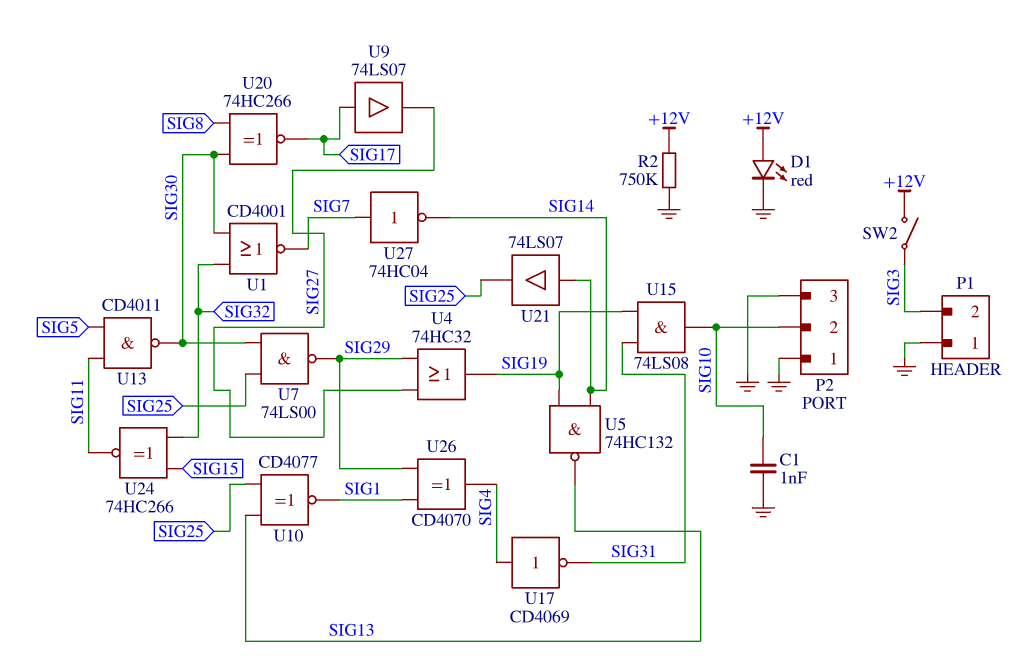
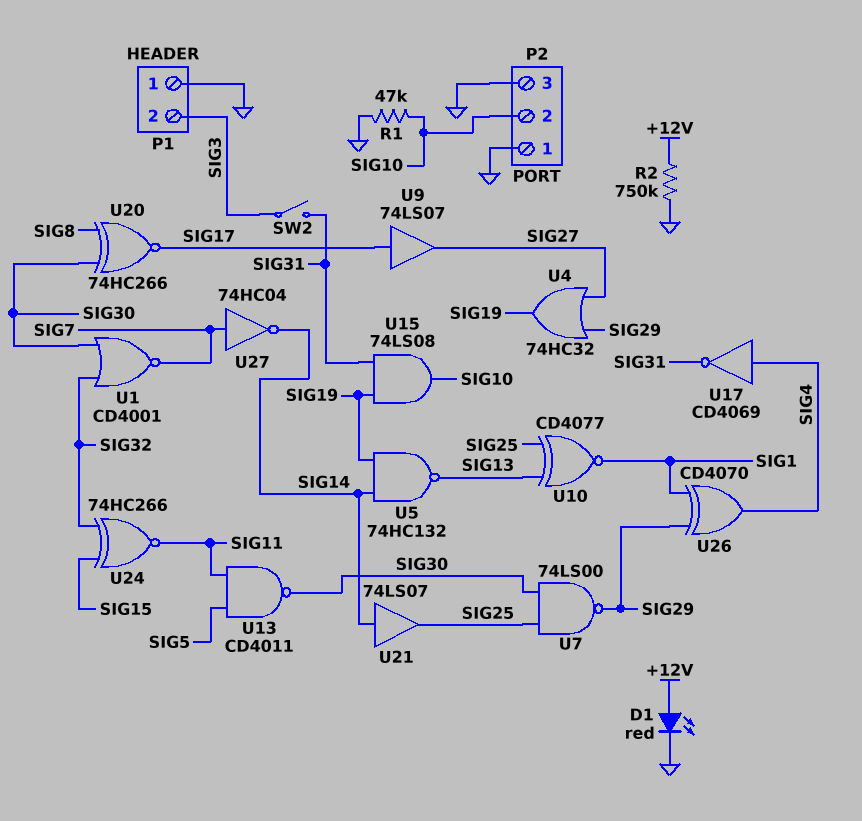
C1: 1nF (GND, SIG10) -> none
R1: none -> 47k (GND, SIG10)
SW2: switch (+12V, SIG3) -> switch (SIG3, SIG31)

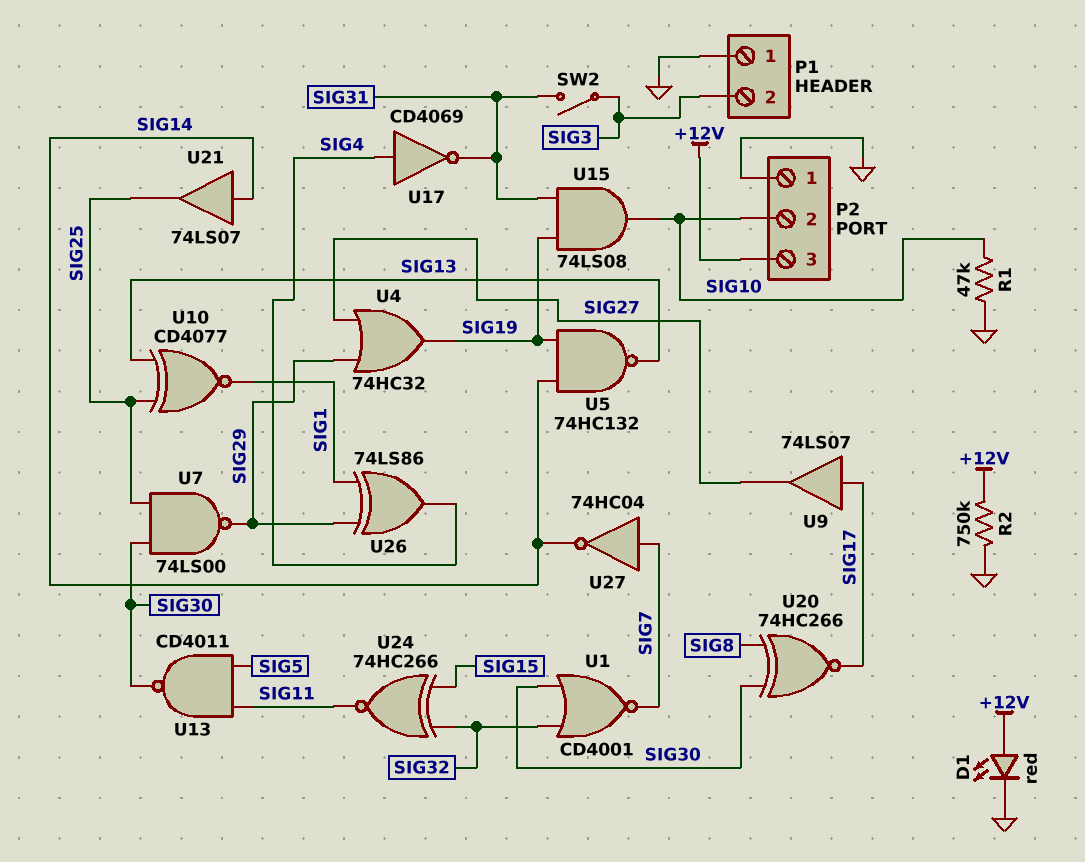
P2 pin 3: GND -> +12V
U26: XOR CD4070 (in SIG1, in SIG29, out SIG4) -> XOR 74LS86 (in SIG1, in SIG29, out SIG4)

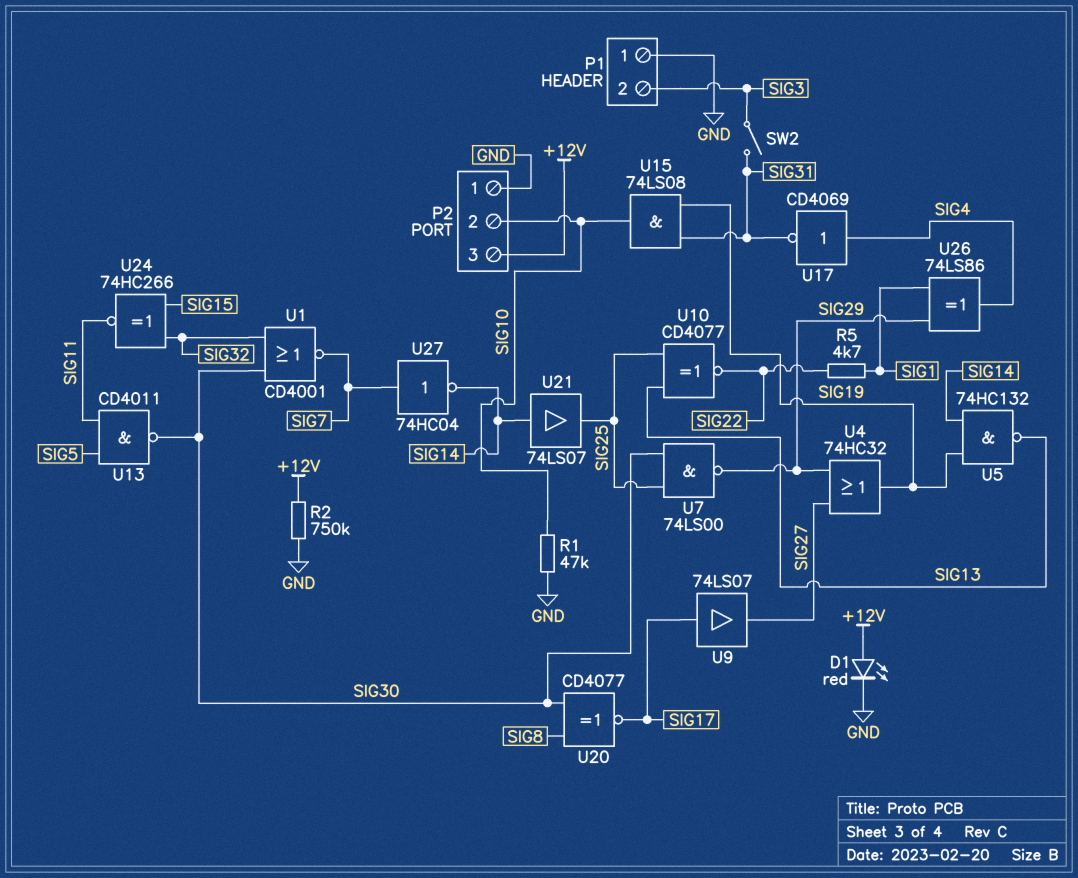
R5: none -> 4.7k (SIG1, SIG22)
U10: XNOR CD4077 (in SIG13, in SIG25, out SIG1) -> XNOR CD4077 (in SIG13, in SIG25, out SIG22)
U20: XNOR 74HC266 (in SIG8, in SIG30, out SIG17) -> XNOR CD4077 (in SIG8, in SIG30, out SIG17)

